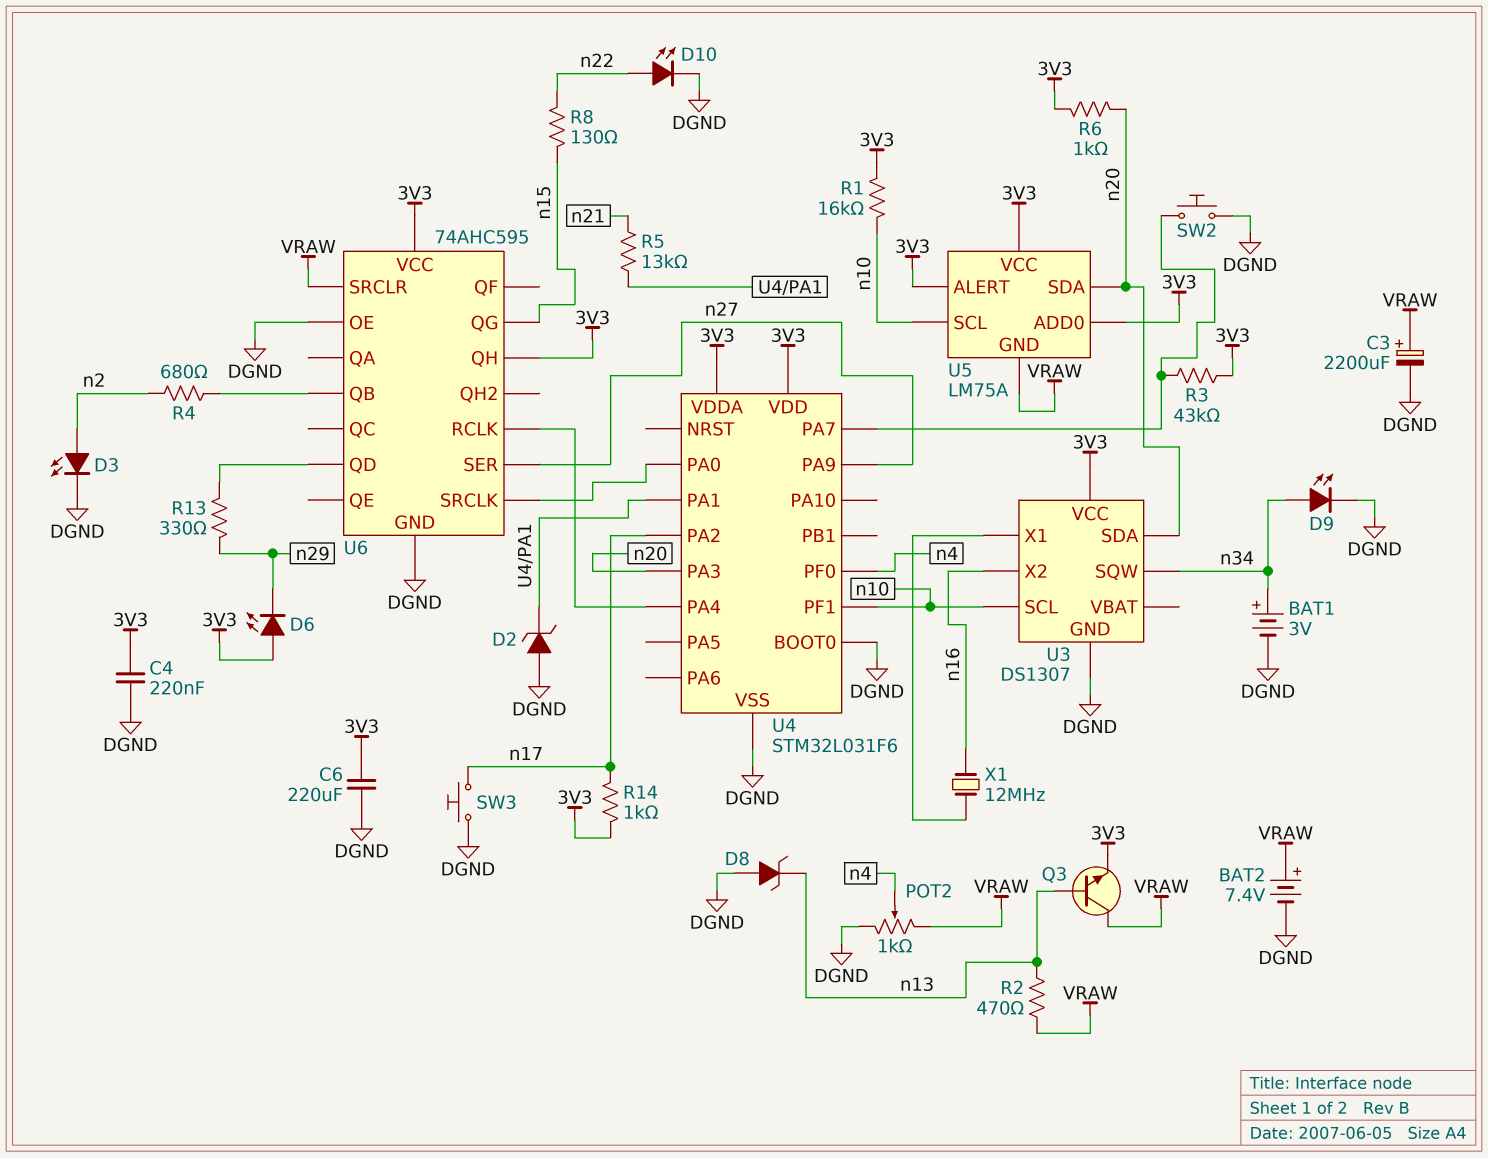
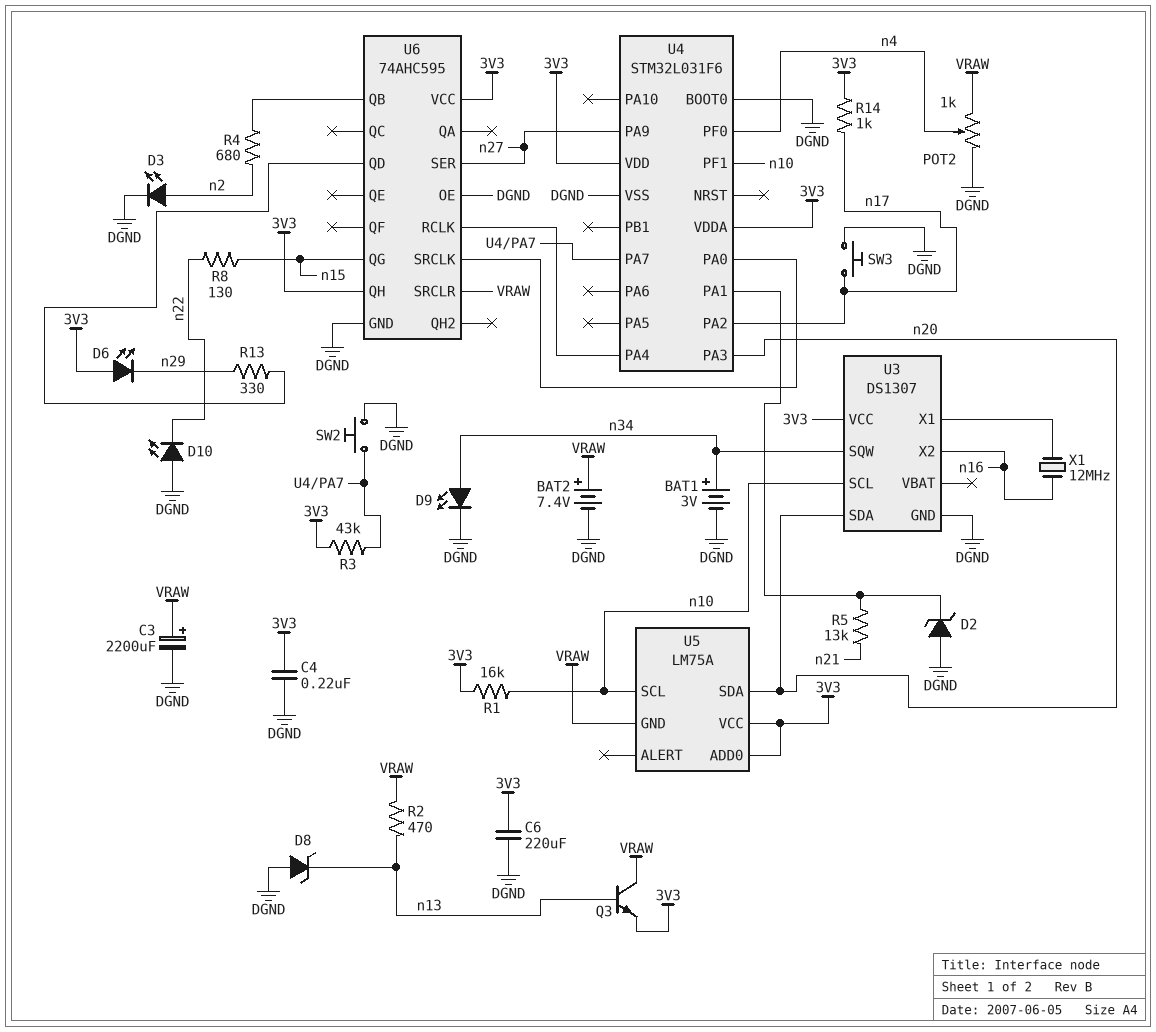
D10: LED (A n22, K DGND) -> LED (A DGND, K n22)
R6: 1k (3V3, n20) -> none
U5 pin ALERT: 3V3 -> none

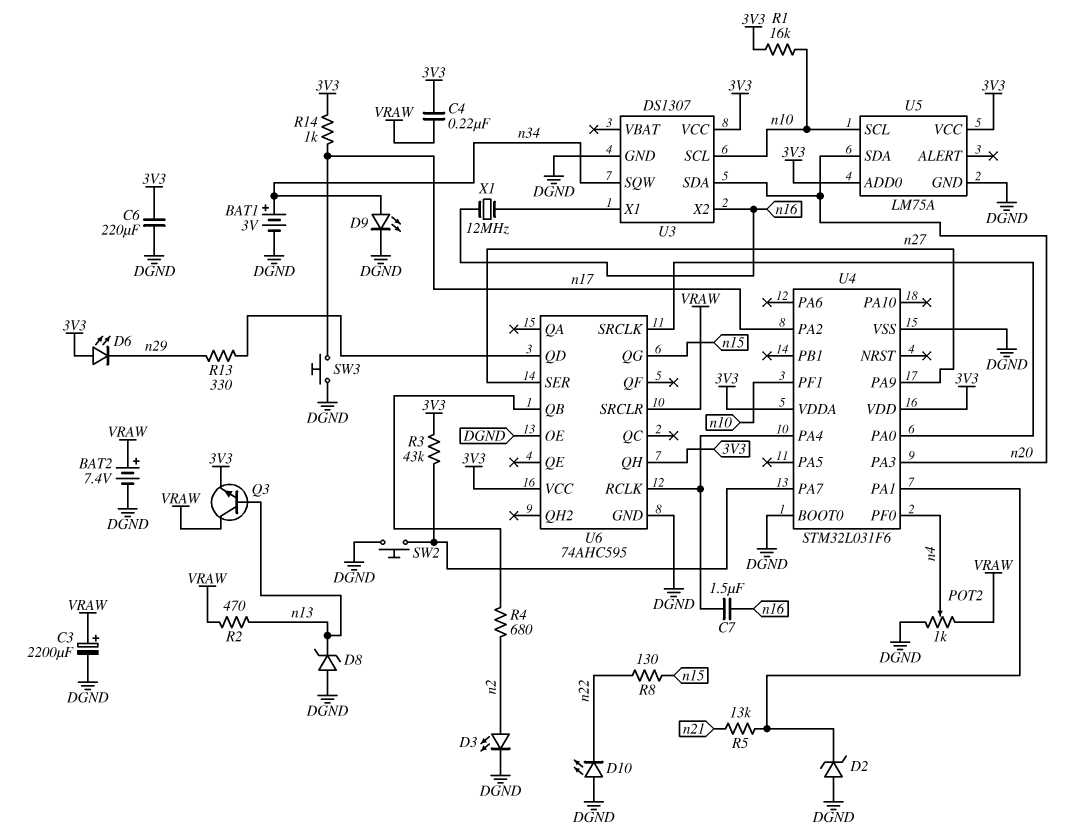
C4: 220nF (3V3, DGND) -> 220nF (3V3, VRAW)
C7: none -> 1.5uF (U4/PA4, n16)
U5 pin GND: VRAW -> DGND

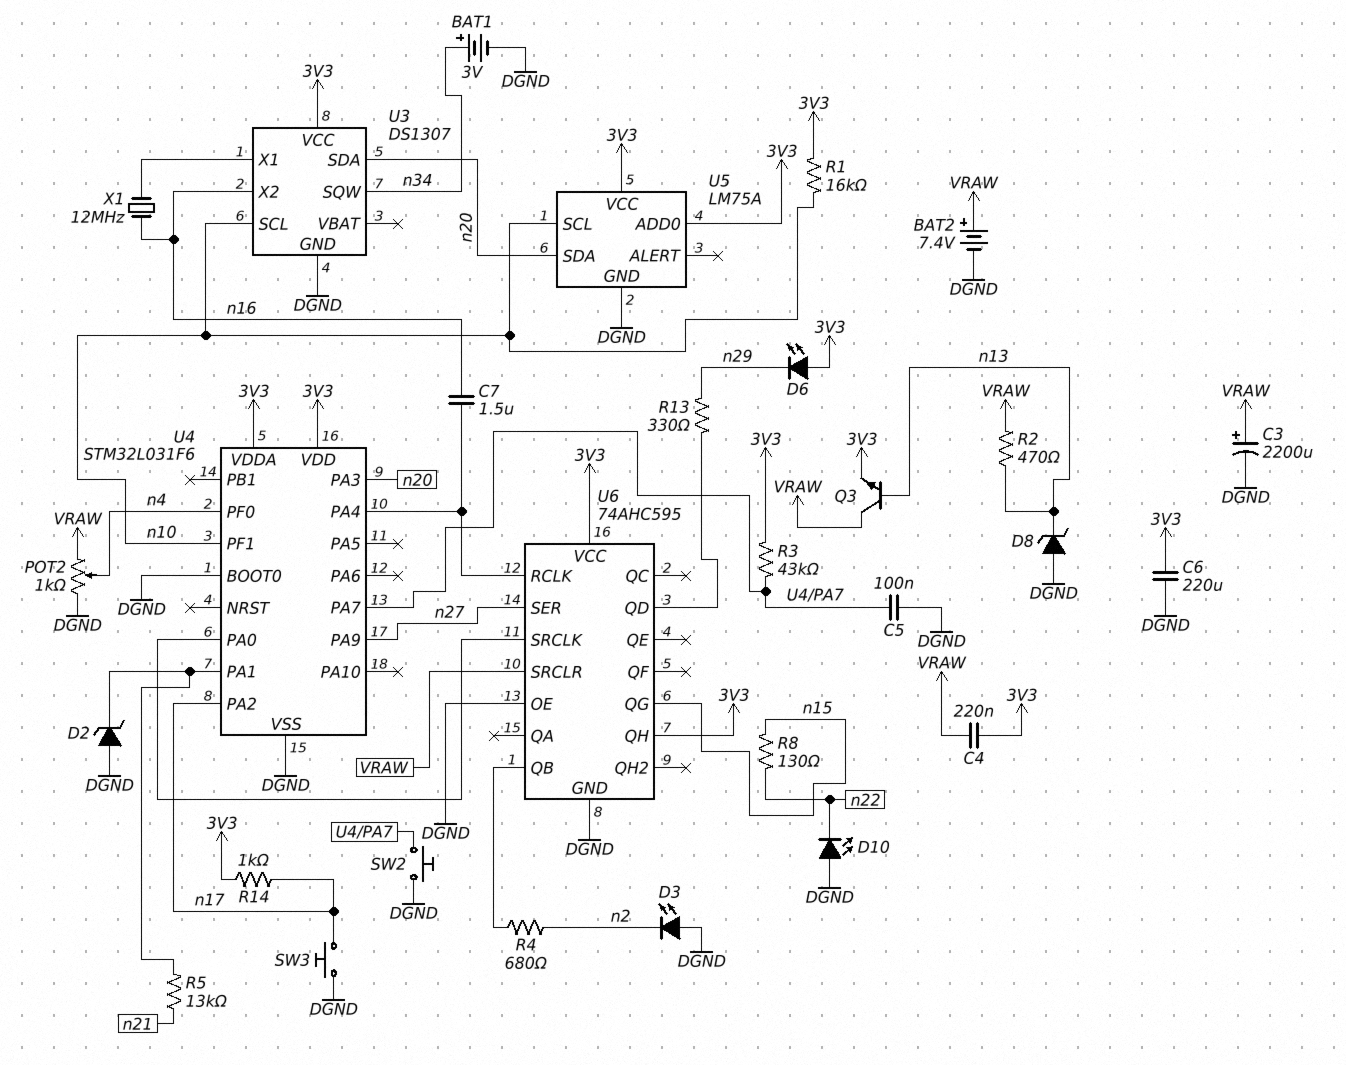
C5: none -> 100nF (DGND, U4/PA7)
D3: LED (A n2, K DGND) -> LED (A DGND, K n2)
D9: LED (A n34, K DGND) -> none

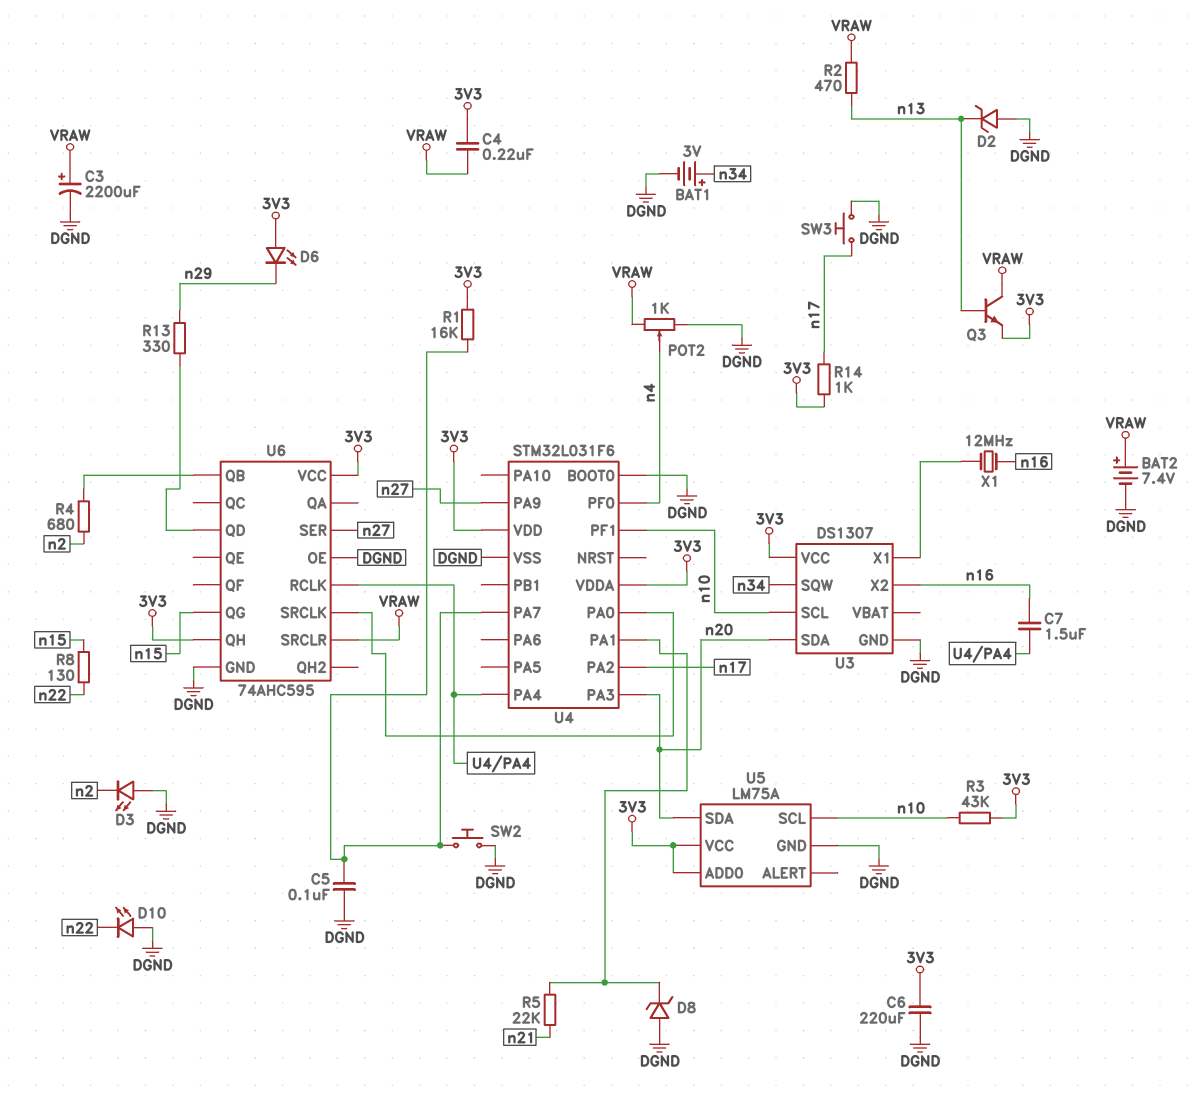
D2: zener (A DGND, K U4/PA1) -> zener (A DGND, K n13)
D8: zener (A DGND, K n13) -> zener (A DGND, K U4/PA1)
R1: 16k (3V3, n10) -> 16k (3V3, U4/PA7)
R3: 43k (3V3, U4/PA7) -> 43k (3V3, n10)
R5: 13k (U4/PA1, n21) -> 22k (U4/PA1, n21)

